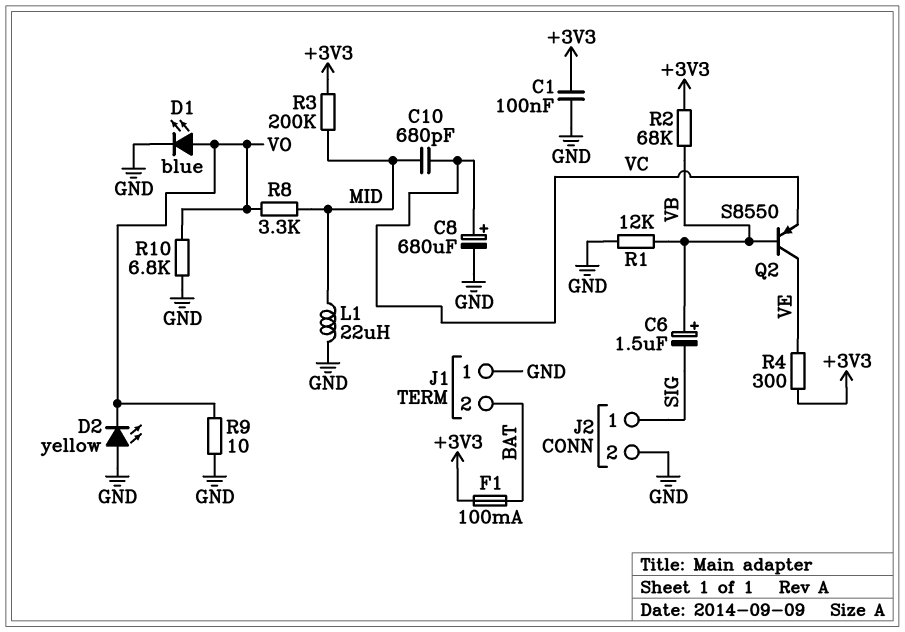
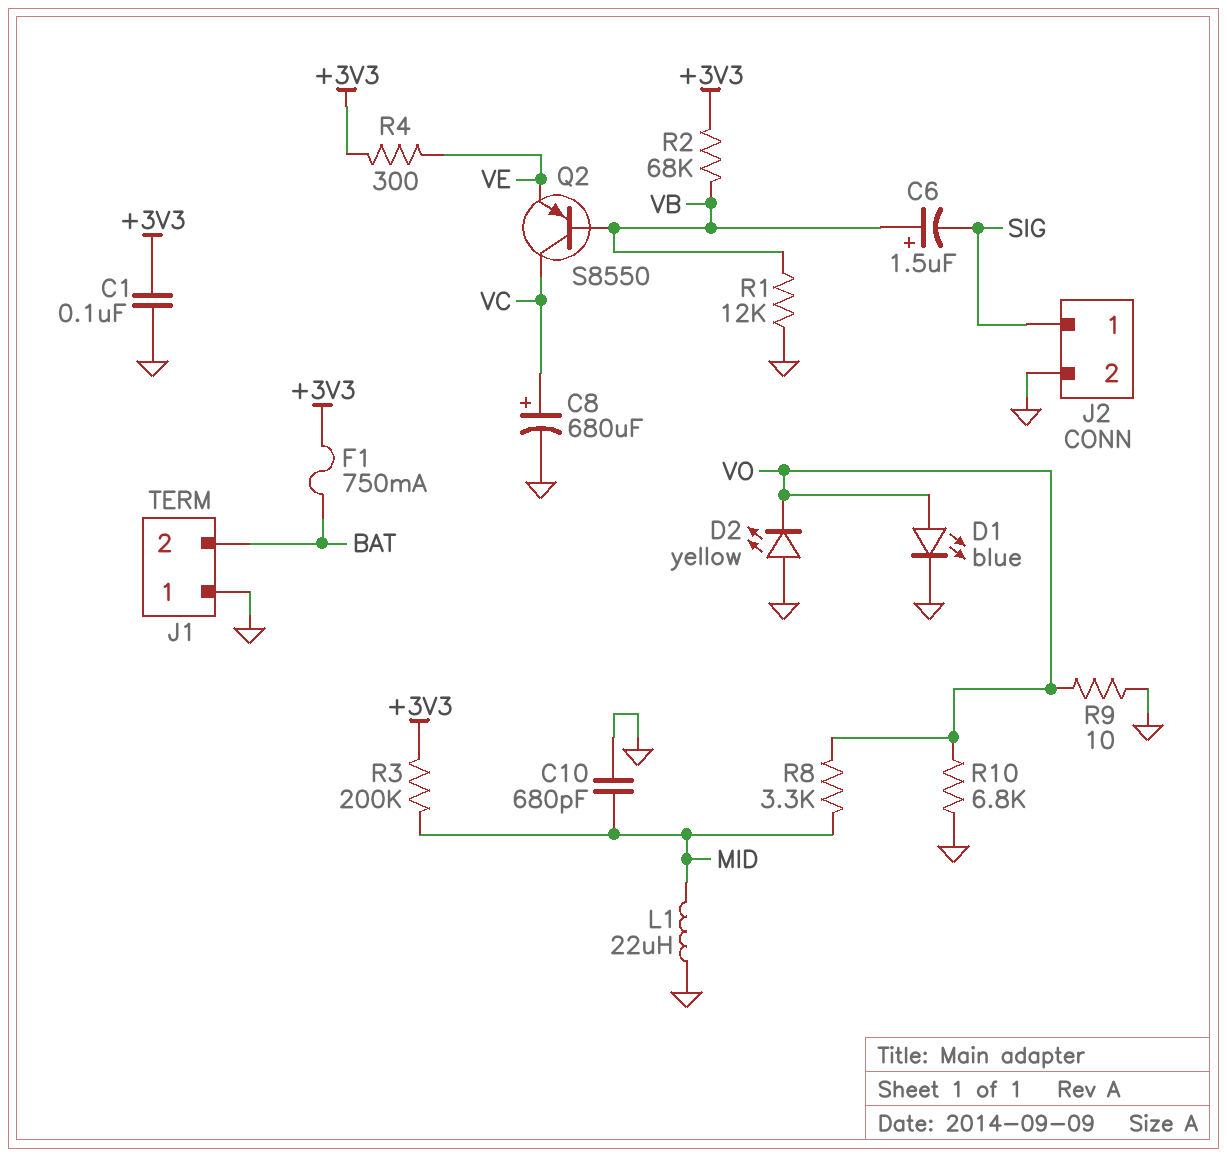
C10: 680pF (MID, VC) -> 680pF (GND, MID)
F1: 100mA (+3V3, BAT) -> 750mA (+3V3, BAT)
Q2: PNP S8550 (B VB, C VE, E VC) -> PNP S8550 (B VB, C VC, E VE)

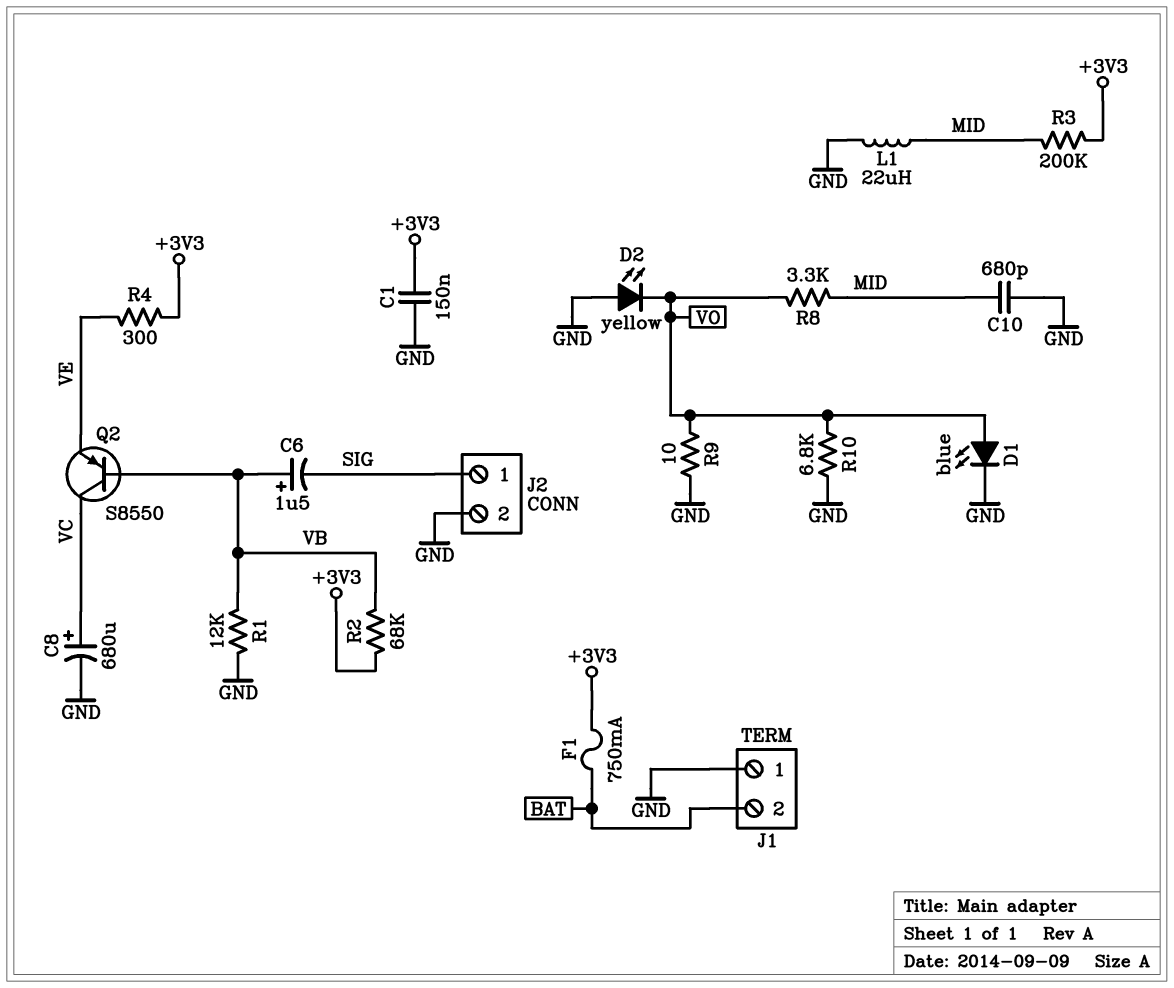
C1: 100nF (+3V3, GND) -> 150nF (+3V3, GND)

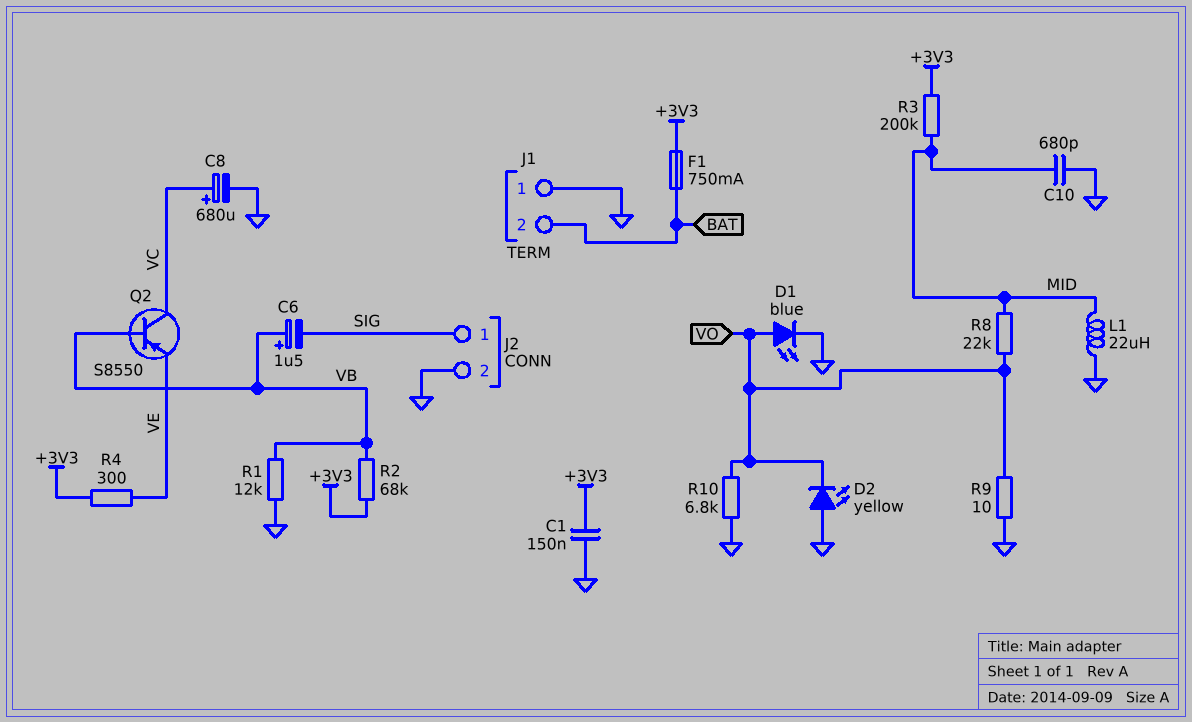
R8: 3.3k (MID, VO) -> 22k (MID, VO)

